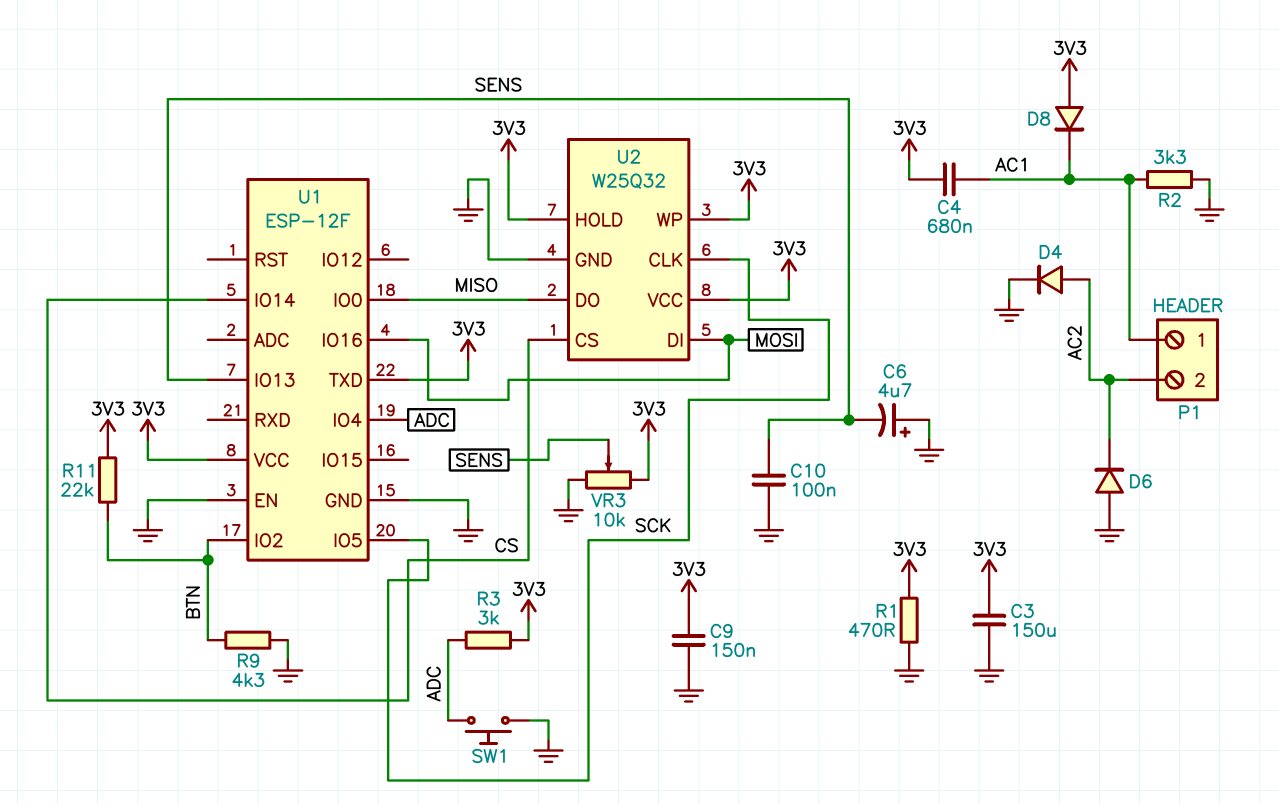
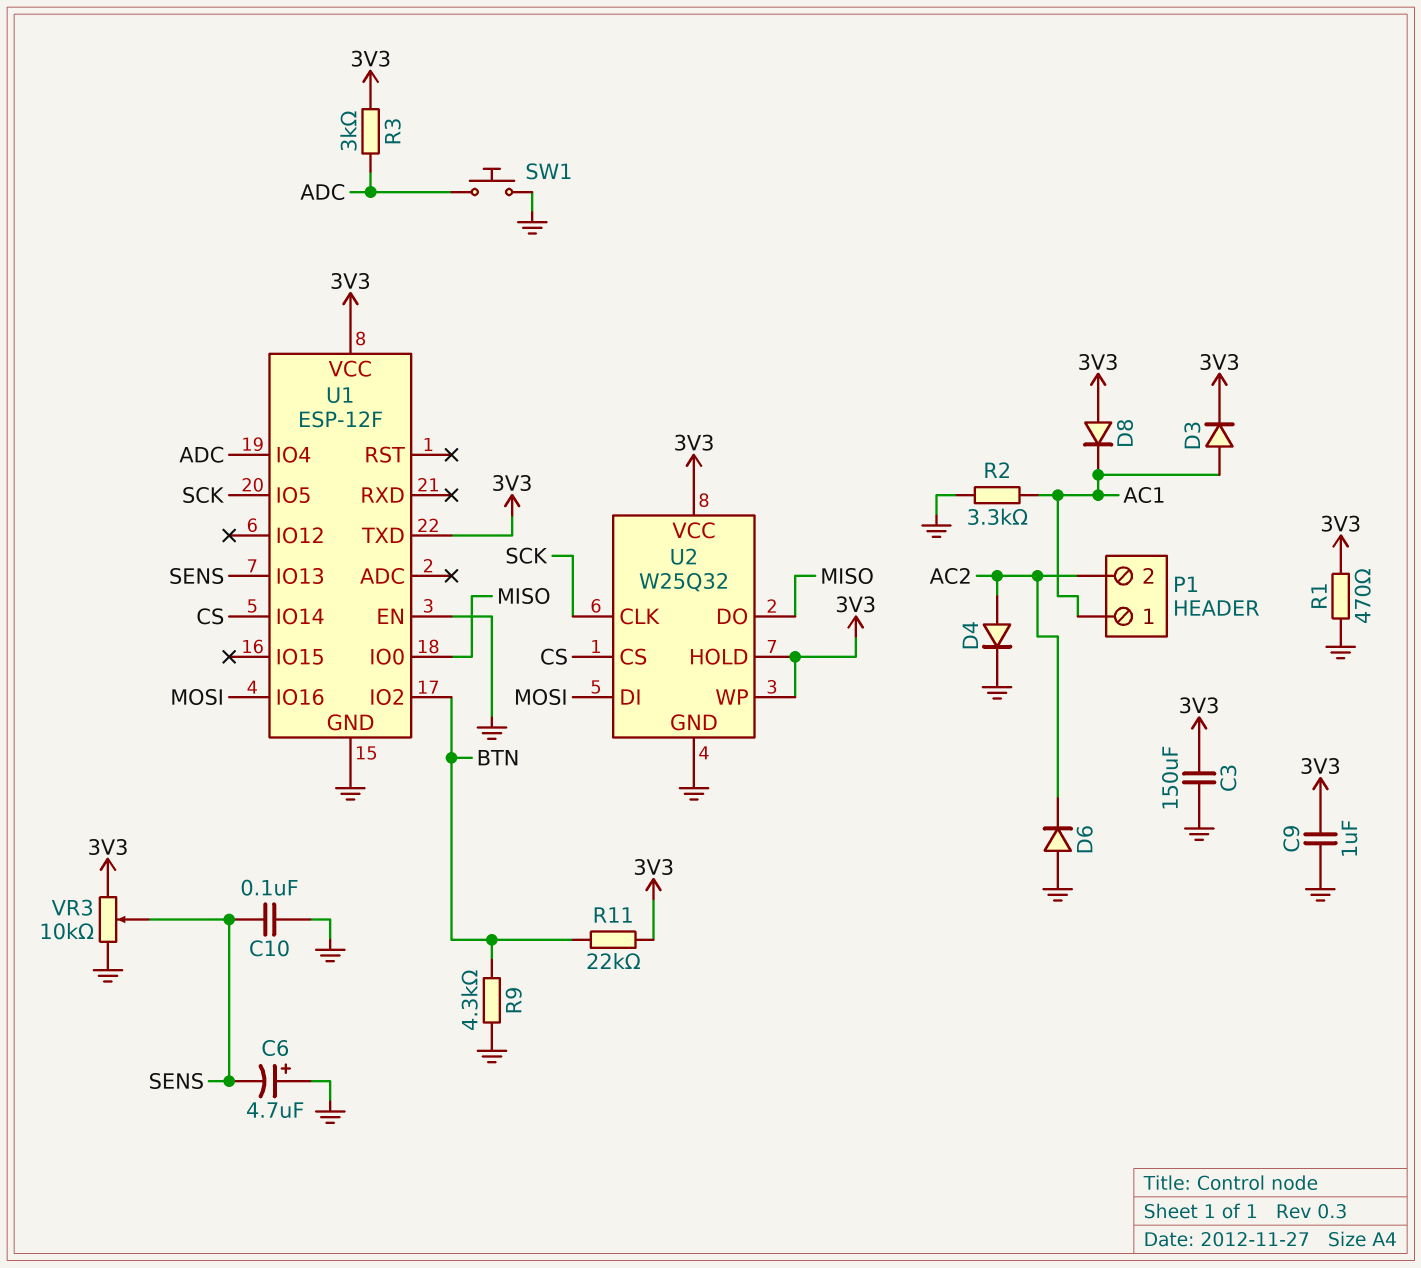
C4: 680nF (3V3, AC1) -> none
C9: 150nF (3V3, GND) -> 1uF (3V3, GND)
D3: none -> diode (A AC1, K 3V3)

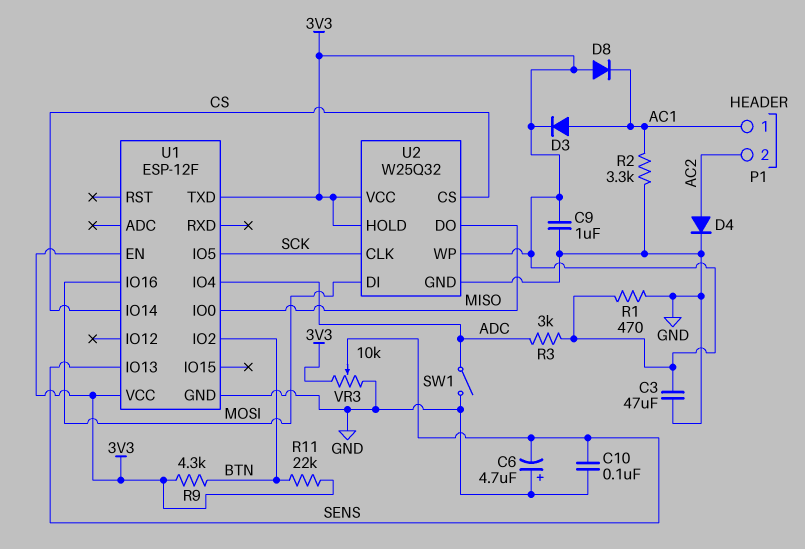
C3: 150uF (3V3, GND) -> 47uF (3V3, GND)
D6: diode (A GND, K AC2) -> none
R9: 4.3k (BTN, GND) -> 4.3k (3V3, BTN)
SW1: button (ADC, GND) -> switch (ADC, GND)
U1 pin EN: GND -> 3V3

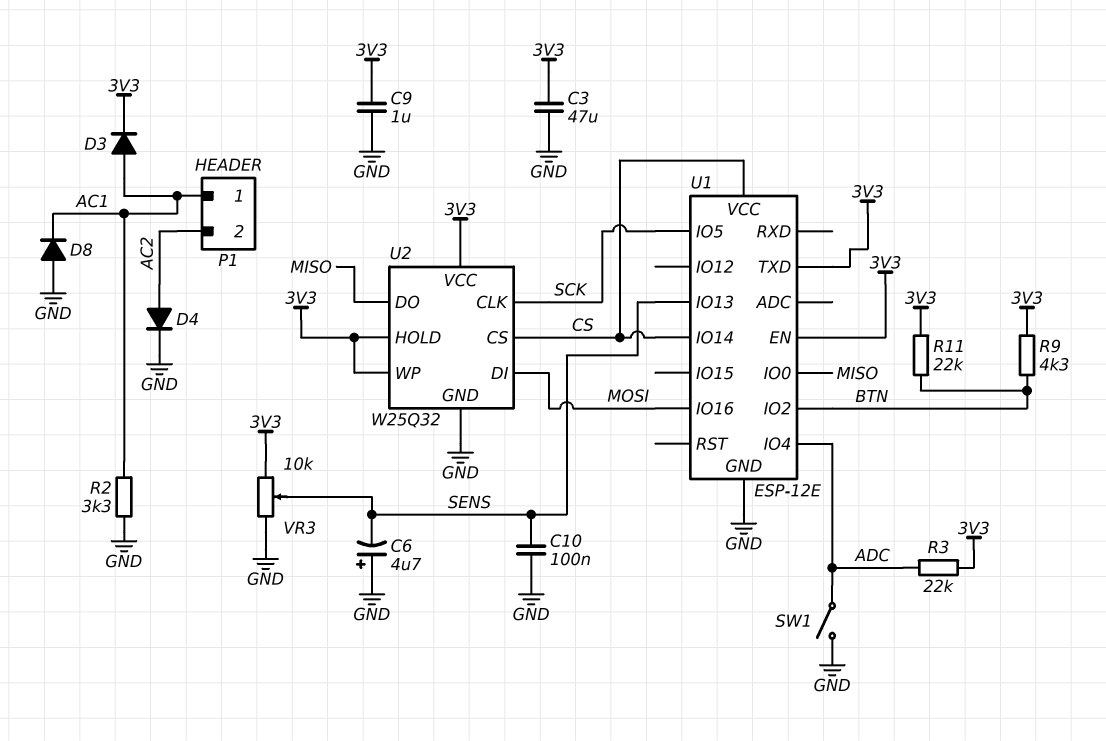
D8: diode (A 3V3, K AC1) -> diode (A GND, K AC1)
R1: 470 (3V3, GND) -> none
R3: 3k (3V3, ADC) -> 22k (3V3, ADC)
U1: ESP-12F -> ESP-12E
U1 pin VCC: 3V3 -> CS

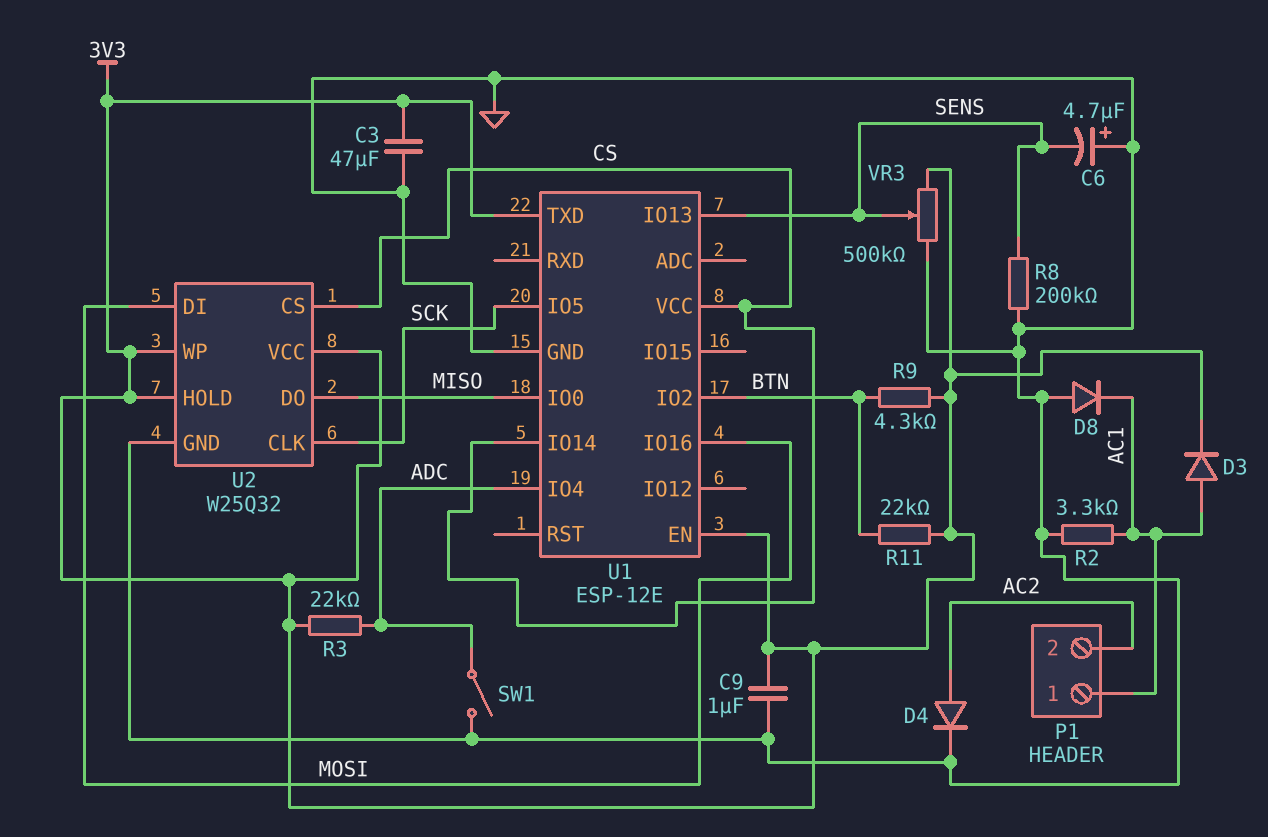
C10: 100nF (GND, SENS) -> none
R8: none -> 200k (GND, SENS)
VR3: 10k (3V3, GND, wiper SENS) -> 500k (3V3, GND, wiper SENS)

